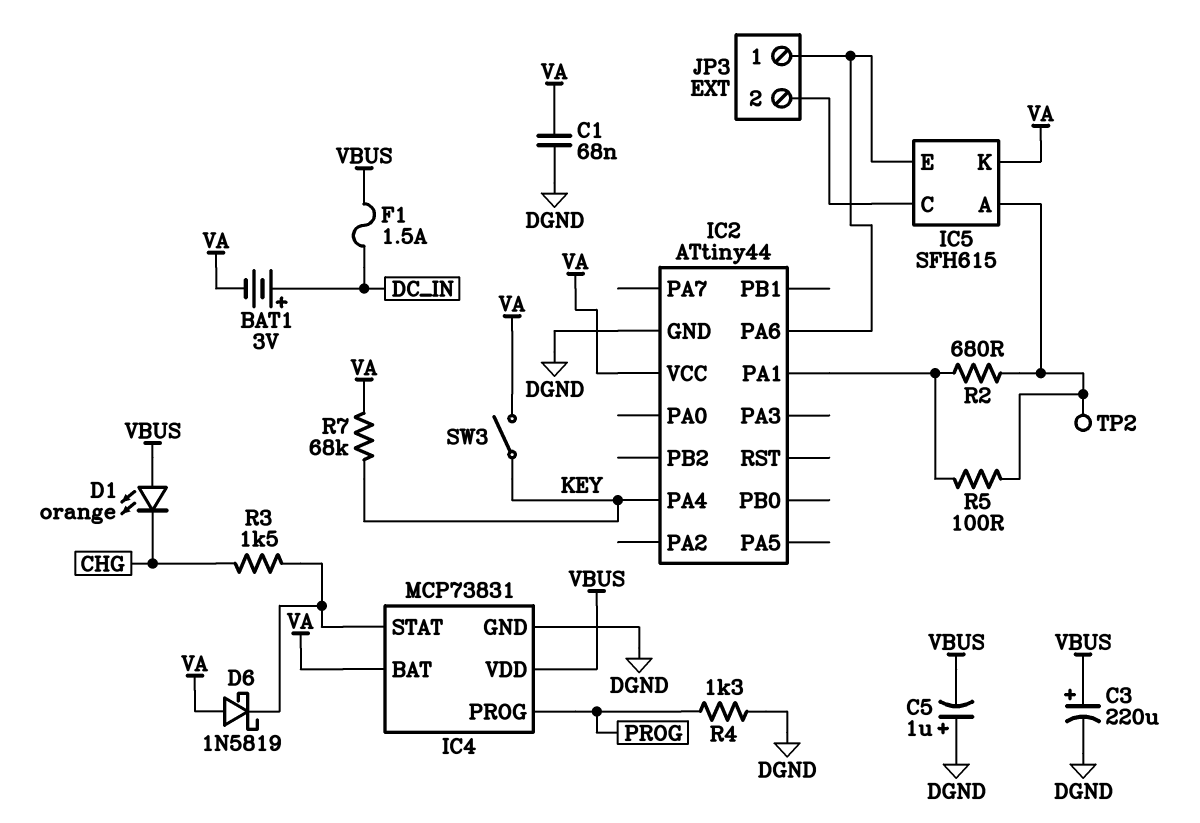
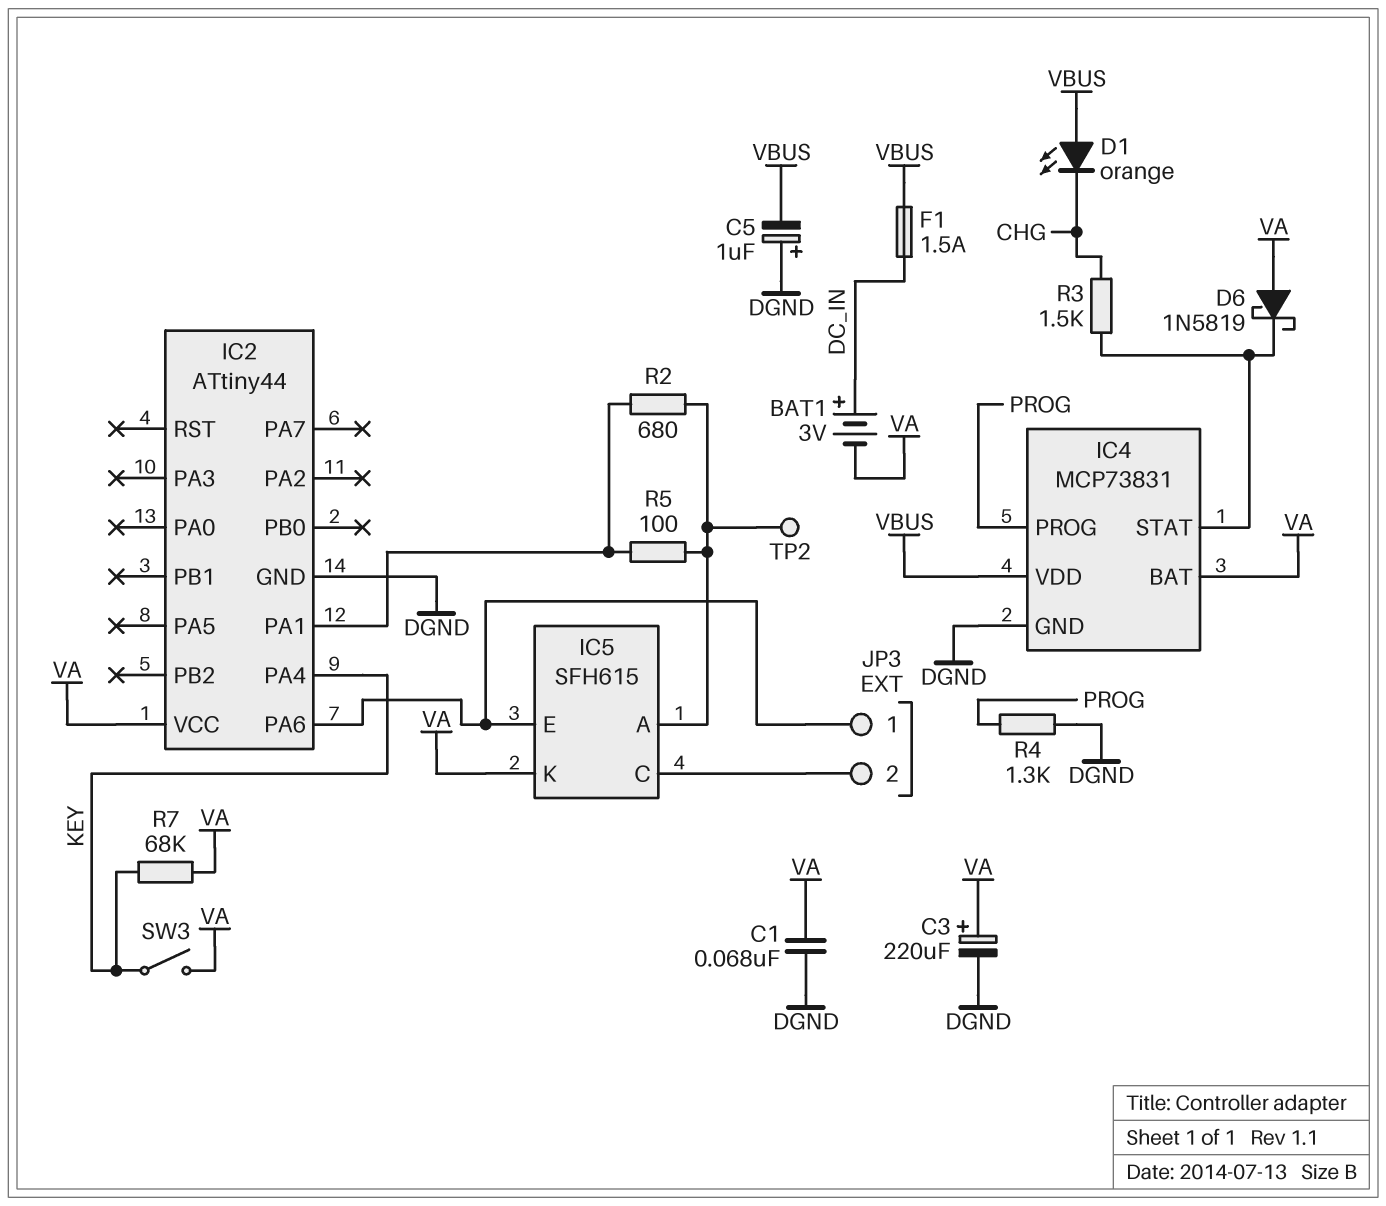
C3: 220uF (plus VBUS, minus DGND) -> 220uF (plus VA, minus DGND)

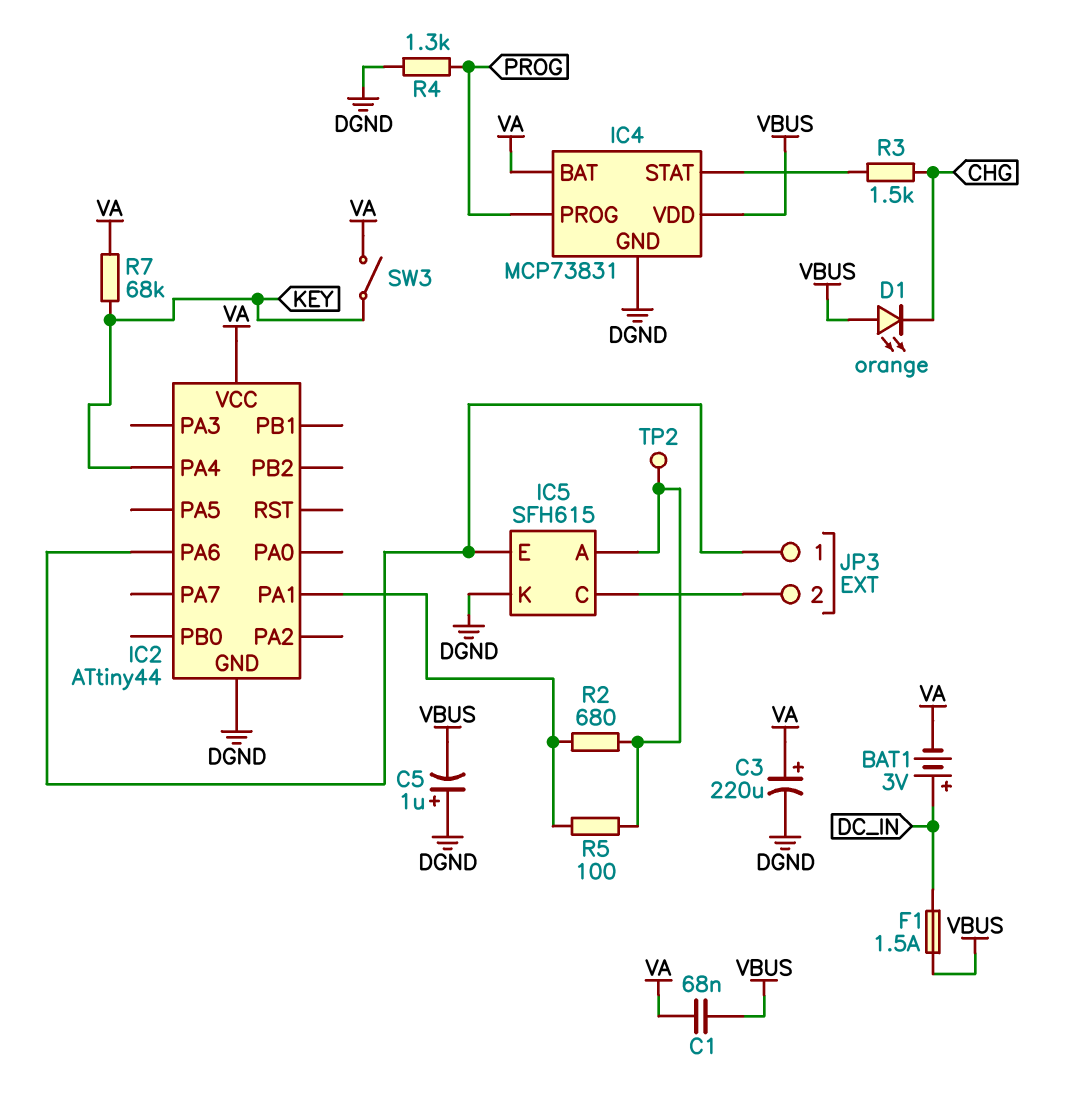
C1: 68nF (DGND, VA) -> 68nF (VA, VBUS)
D6: schottky 1N5819 (A VA, K IC4/STAT) -> none
IC5 pin K: VA -> DGND

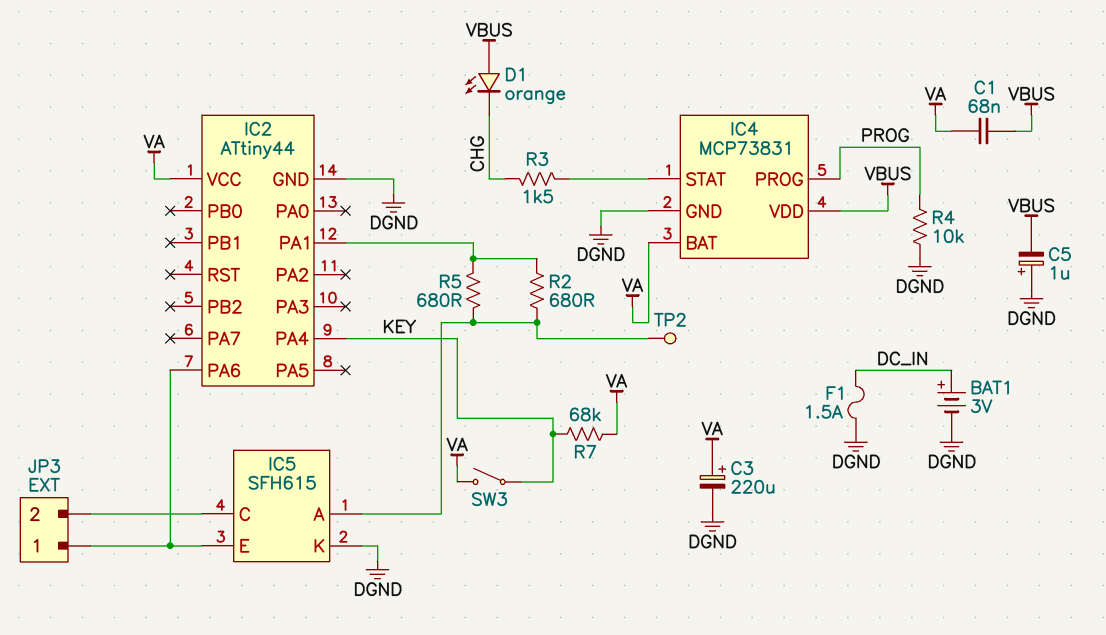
BAT1: 3V (plus DC_IN, minus VA) -> 3V (plus DC_IN, minus DGND)
F1: 1.5A (DC_IN, VBUS) -> 1.5A (DC_IN, DGND)
R4: 1.3k (DGND, PROG) -> 10k (DGND, PROG)
R5: 100 (IC2/PA1, IC5/A) -> 680 (IC2/PA1, IC5/A)

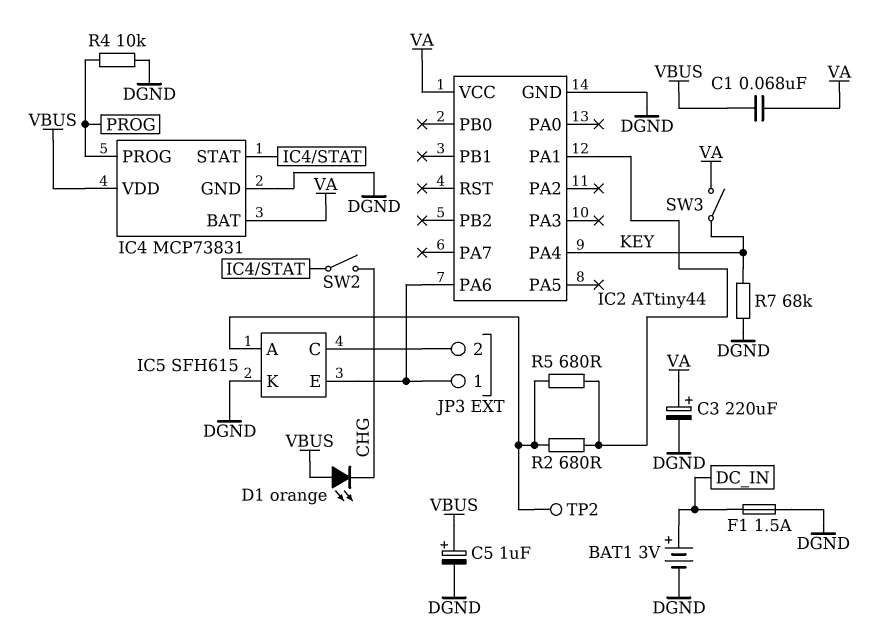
C5: 1uF (plus DGND, minus VBUS) -> 1uF (plus VBUS, minus DGND)
R3: 1.5k (CHG, IC4/STAT) -> none
R7: 68k (KEY, VA) -> 68k (DGND, KEY)
SW2: none -> switch (CHG, IC4/STAT)

